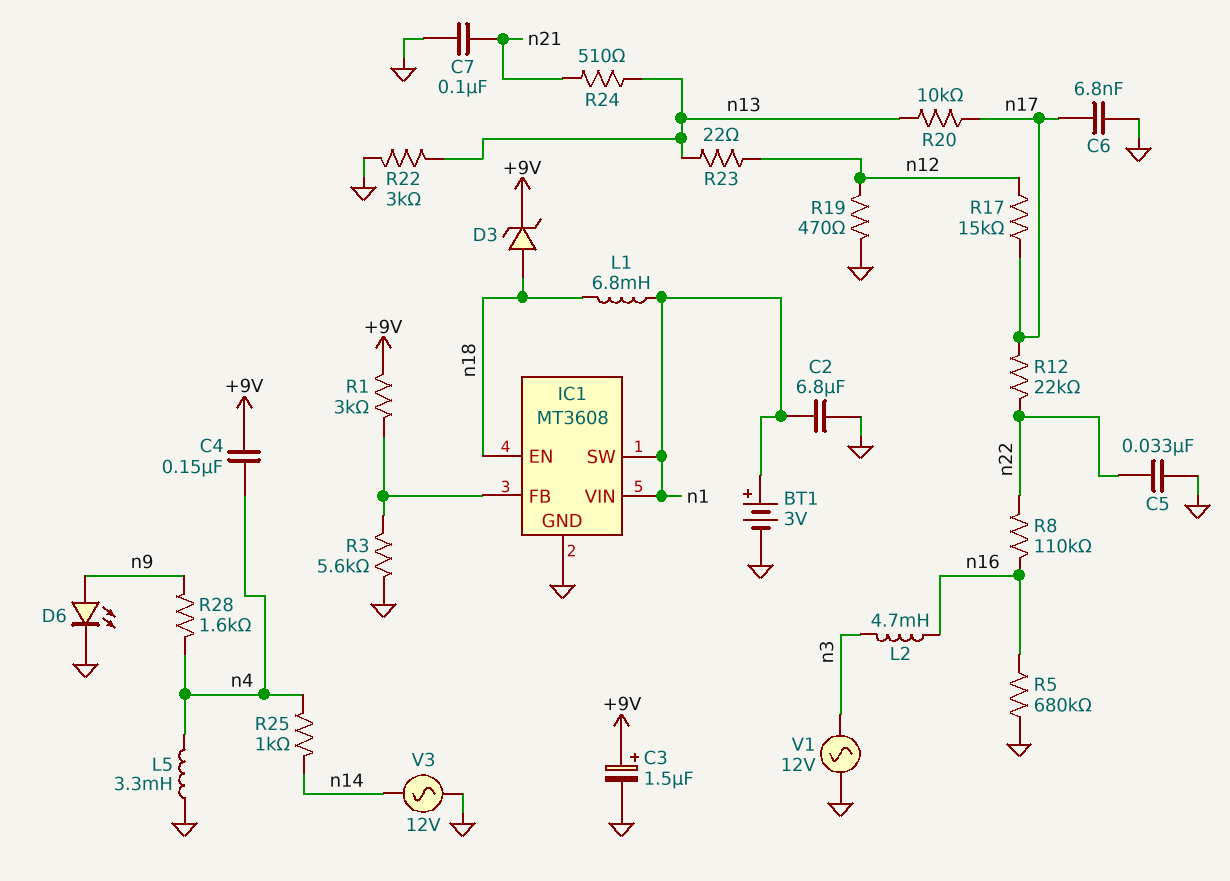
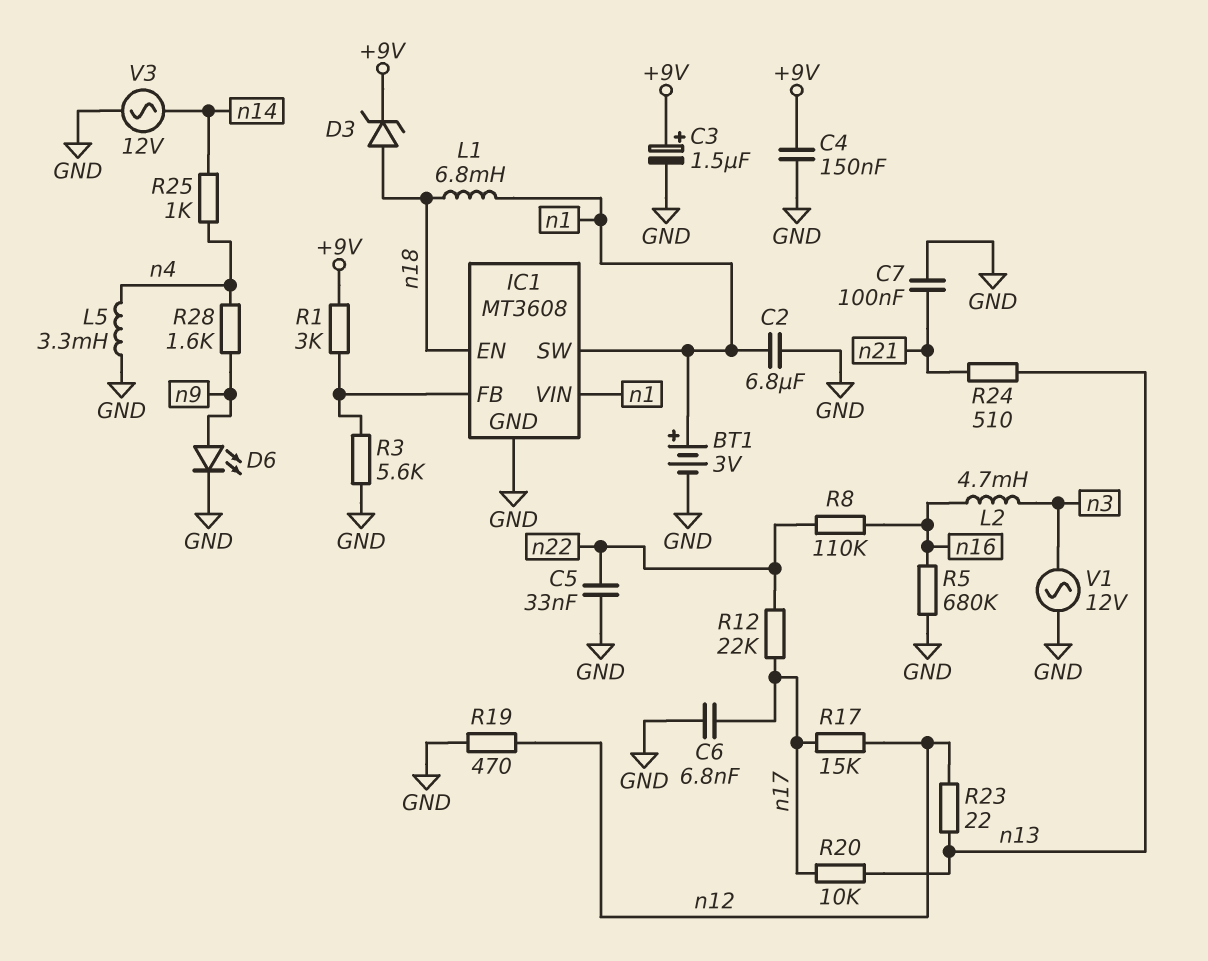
C4: 150nF (+9V, n4) -> 150nF (+9V, GND)
R22: 3k (GND, n13) -> none

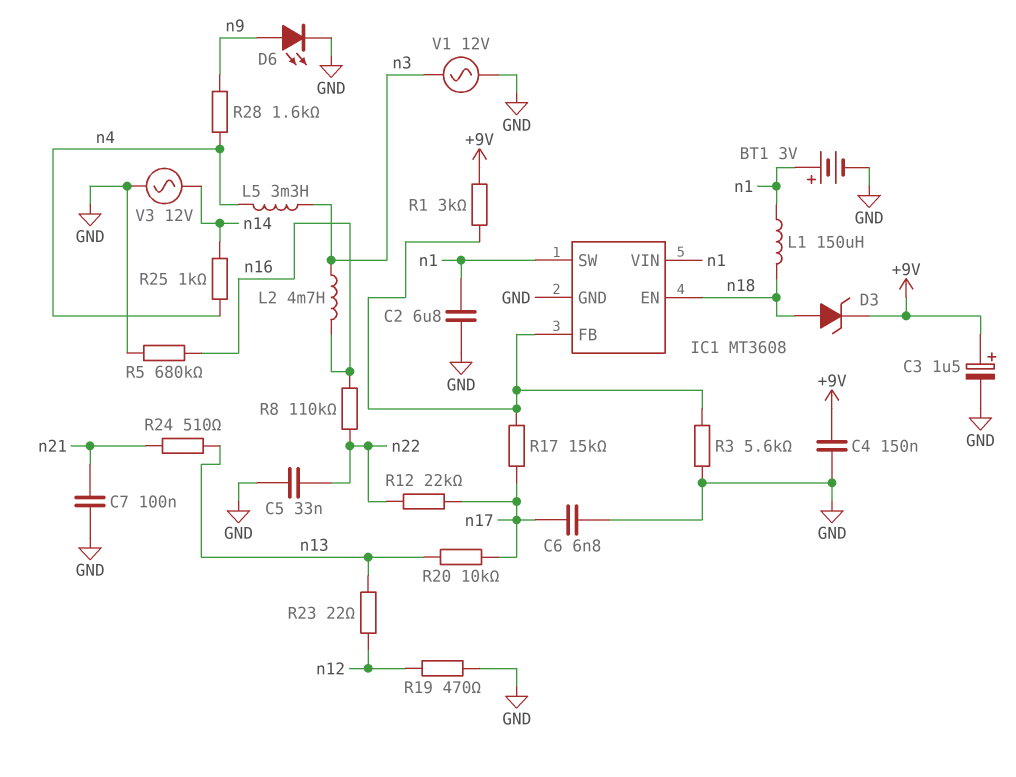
L1: 6.8mH (n1, n18) -> 150uH (n1, n18)
L5: 3.3mH (GND, n4) -> 3.3mH (n3, n4)
R17: 15k (n12, n17) -> 15k (IC1/FB, n17)

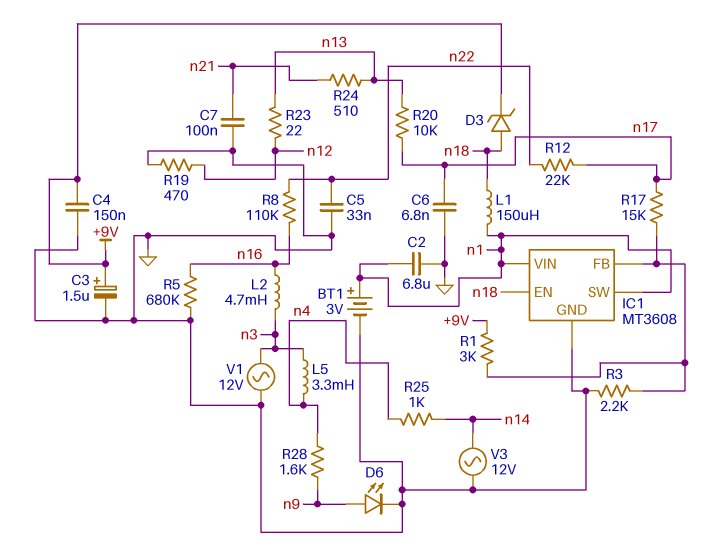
R3: 5.6k (GND, IC1/FB) -> 2.2k (GND, IC1/FB)

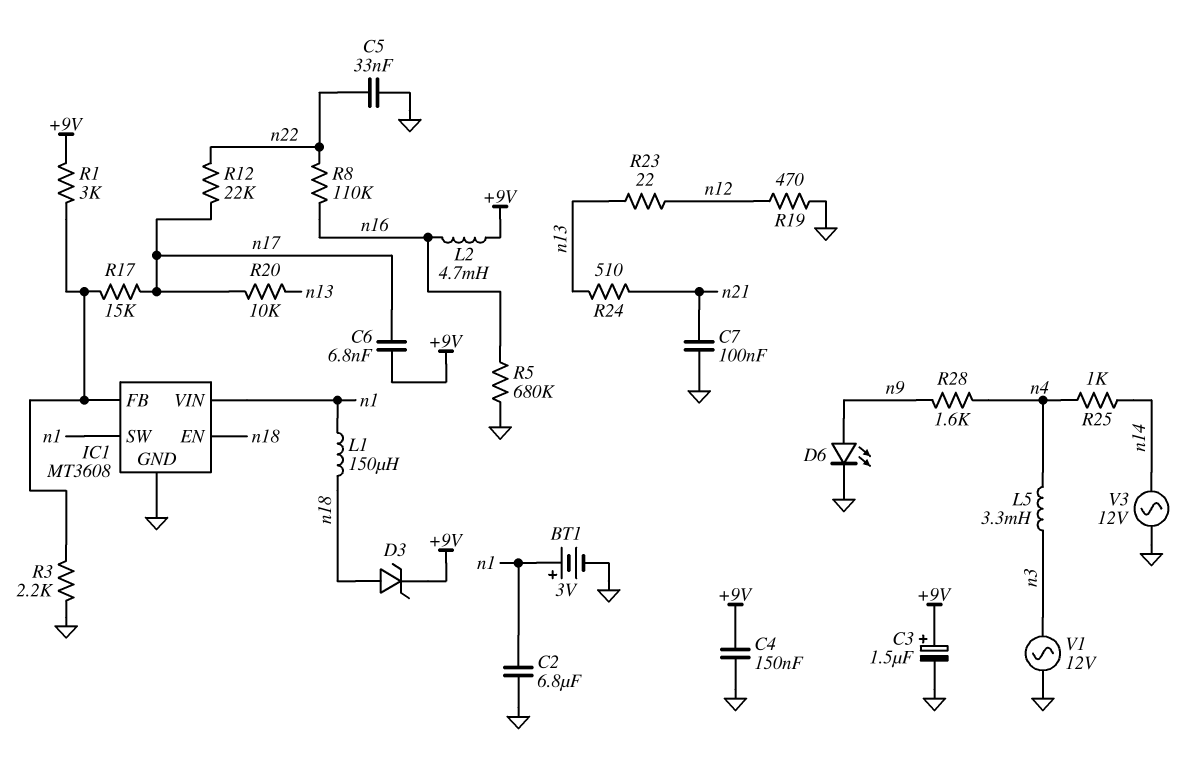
C6: 6.8nF (GND, n17) -> 6.8nF (+9V, n17)
L2: 4.7mH (n3, n16) -> 4.7mH (+9V, n16)

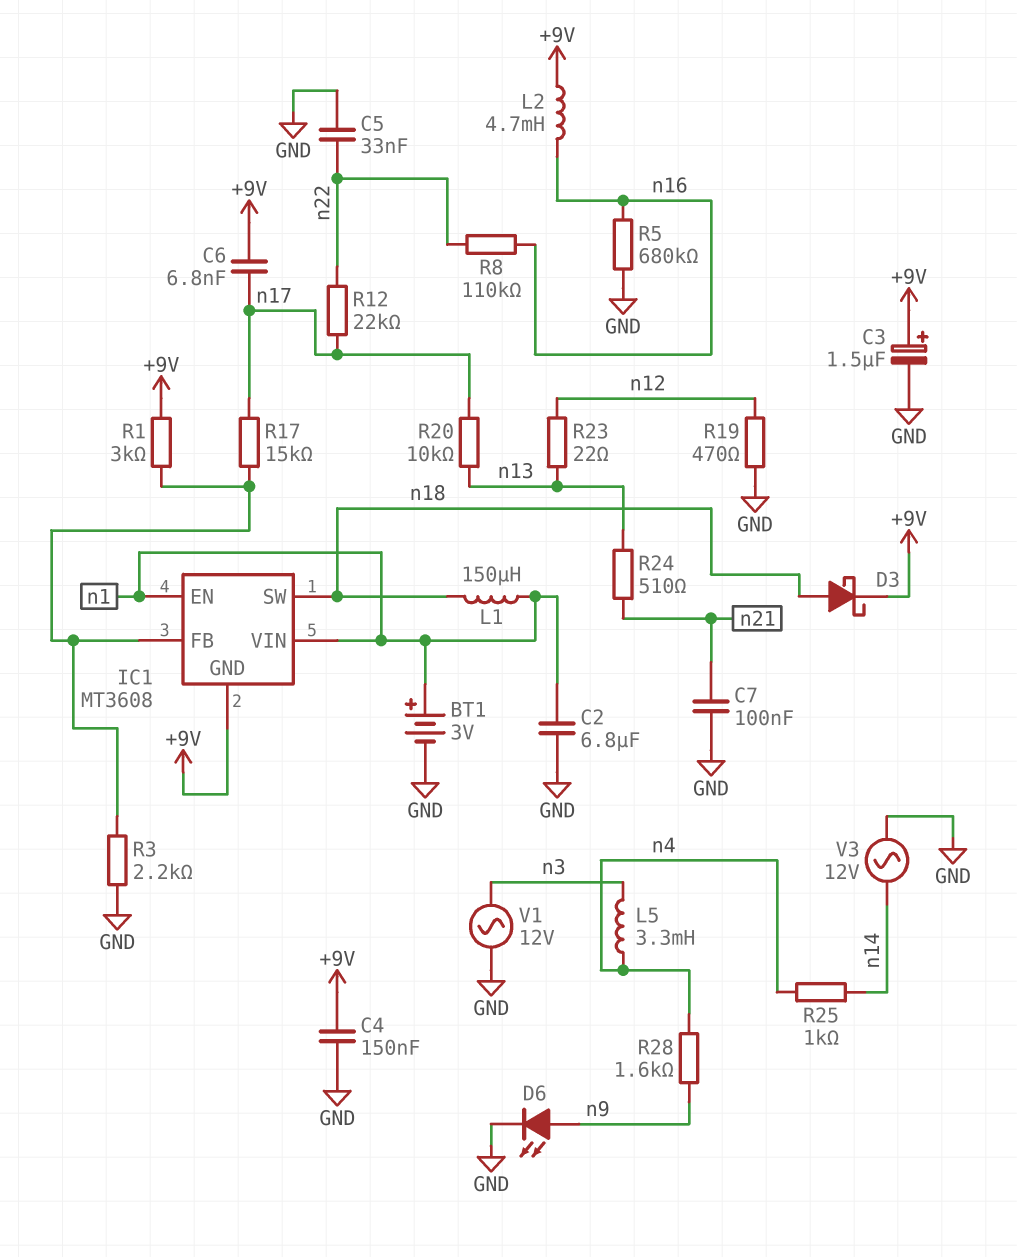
D3: zener (A n18, K +9V) -> schottky (A n18, K +9V)
IC1 pin EN: n18 -> n1
IC1 pin GND: GND -> +9V
IC1 pin SW: n1 -> n18

